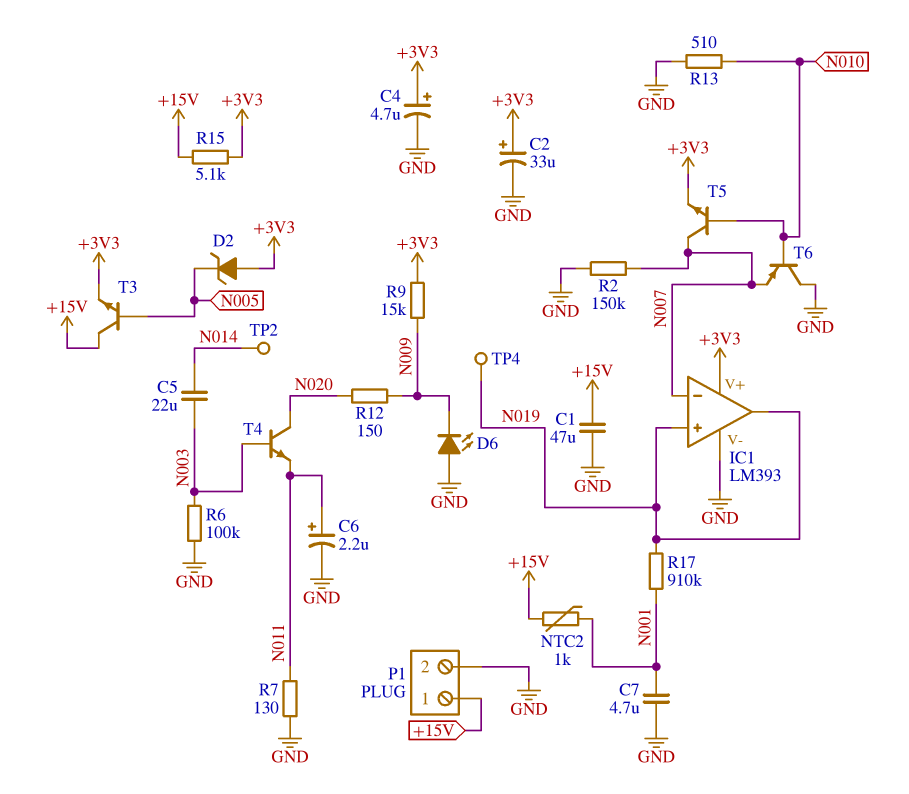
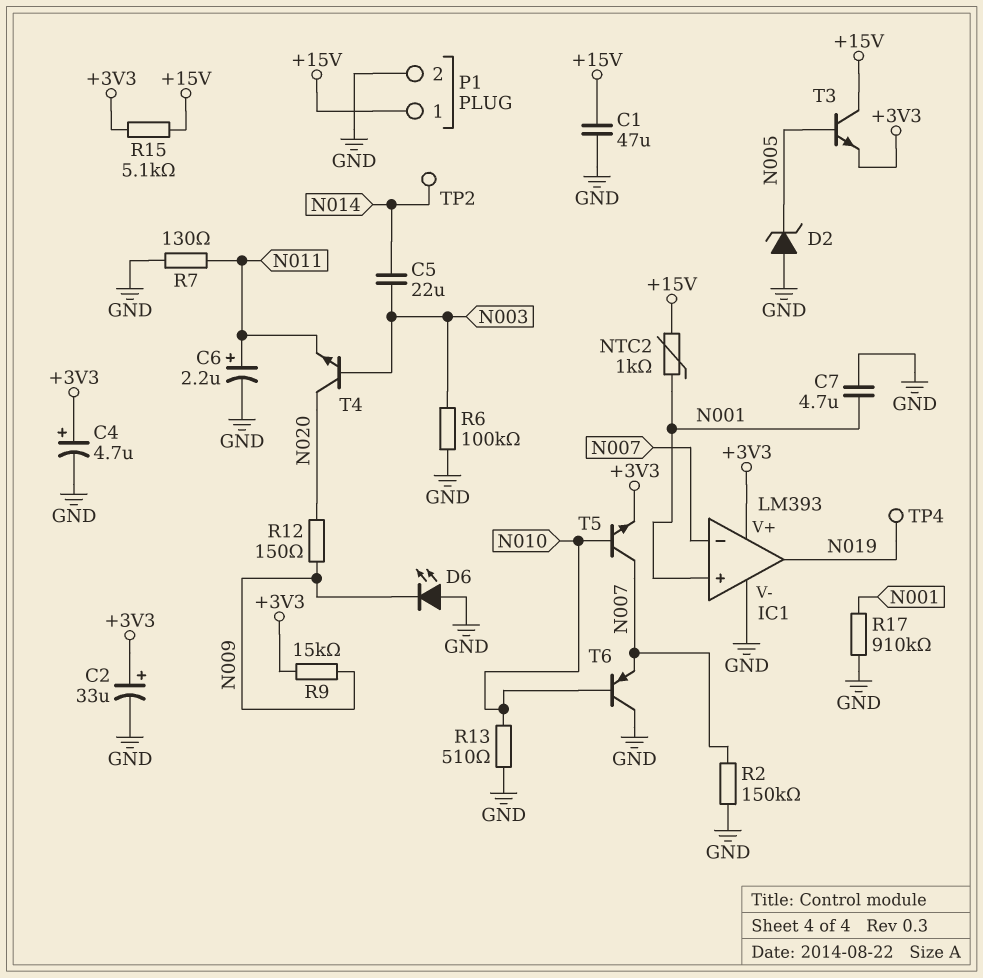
D2: zener (A +3V3, K N005) -> zener (A GND, K N005)
IC1 pin in+: N019 -> N001
R17: 910k (N001, N019) -> 910k (GND, N001)

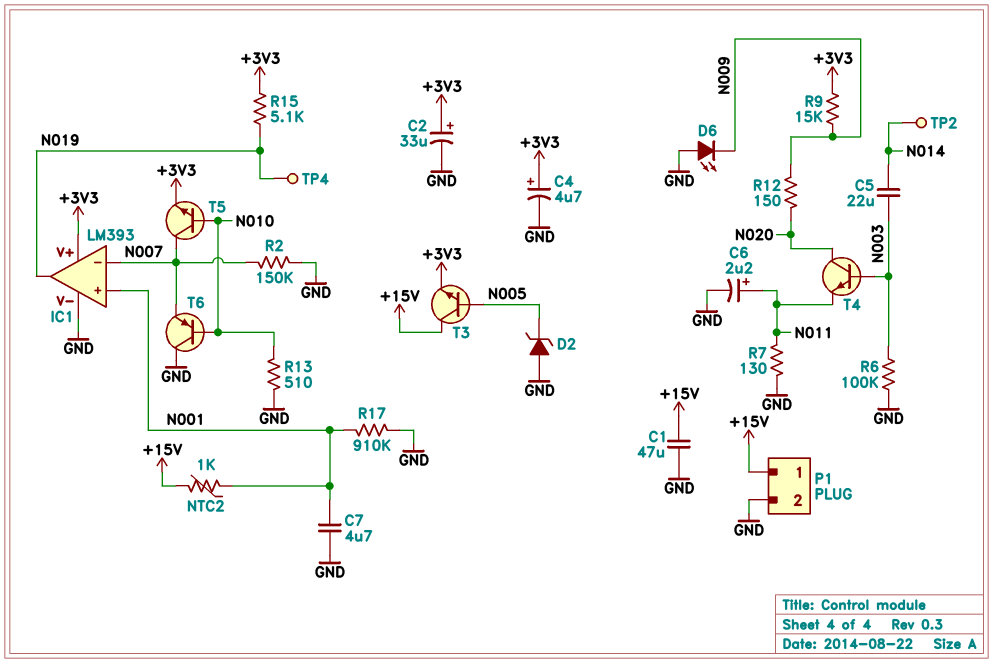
R15: 5.1k (+3V3, +15V) -> 5.1k (+3V3, N019)

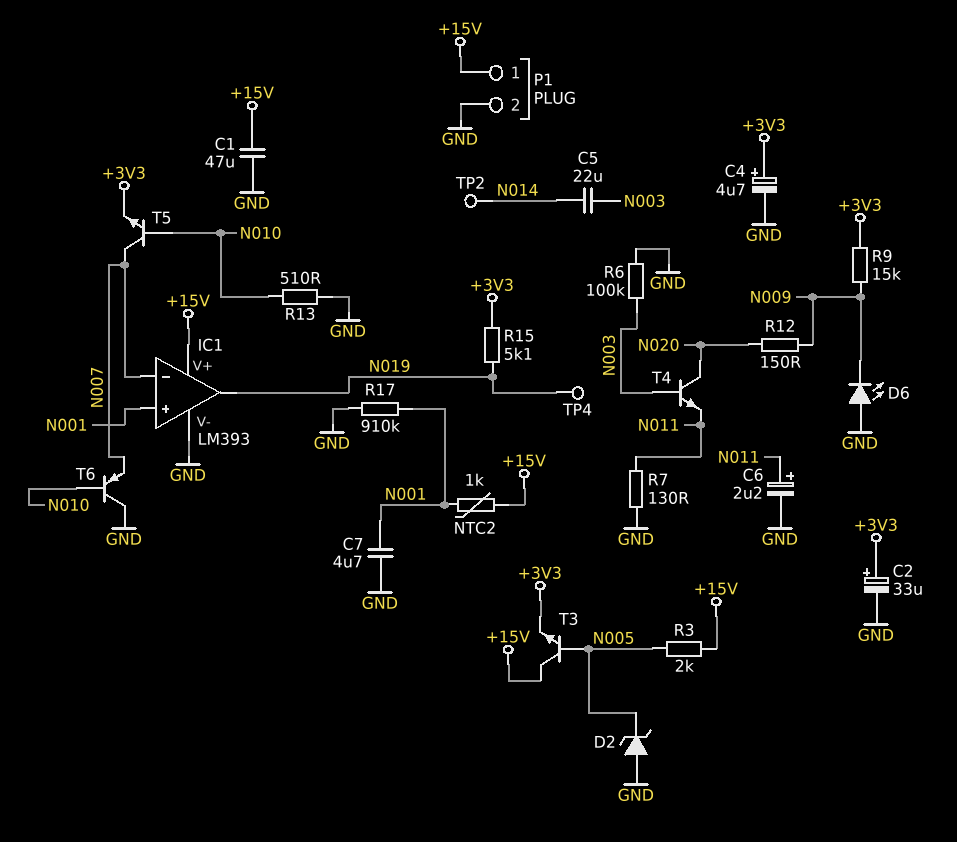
IC1 pin V+: +3V3 -> +15V
R2: 150k (GND, N007) -> none
R3: none -> 2k (+15V, N005)

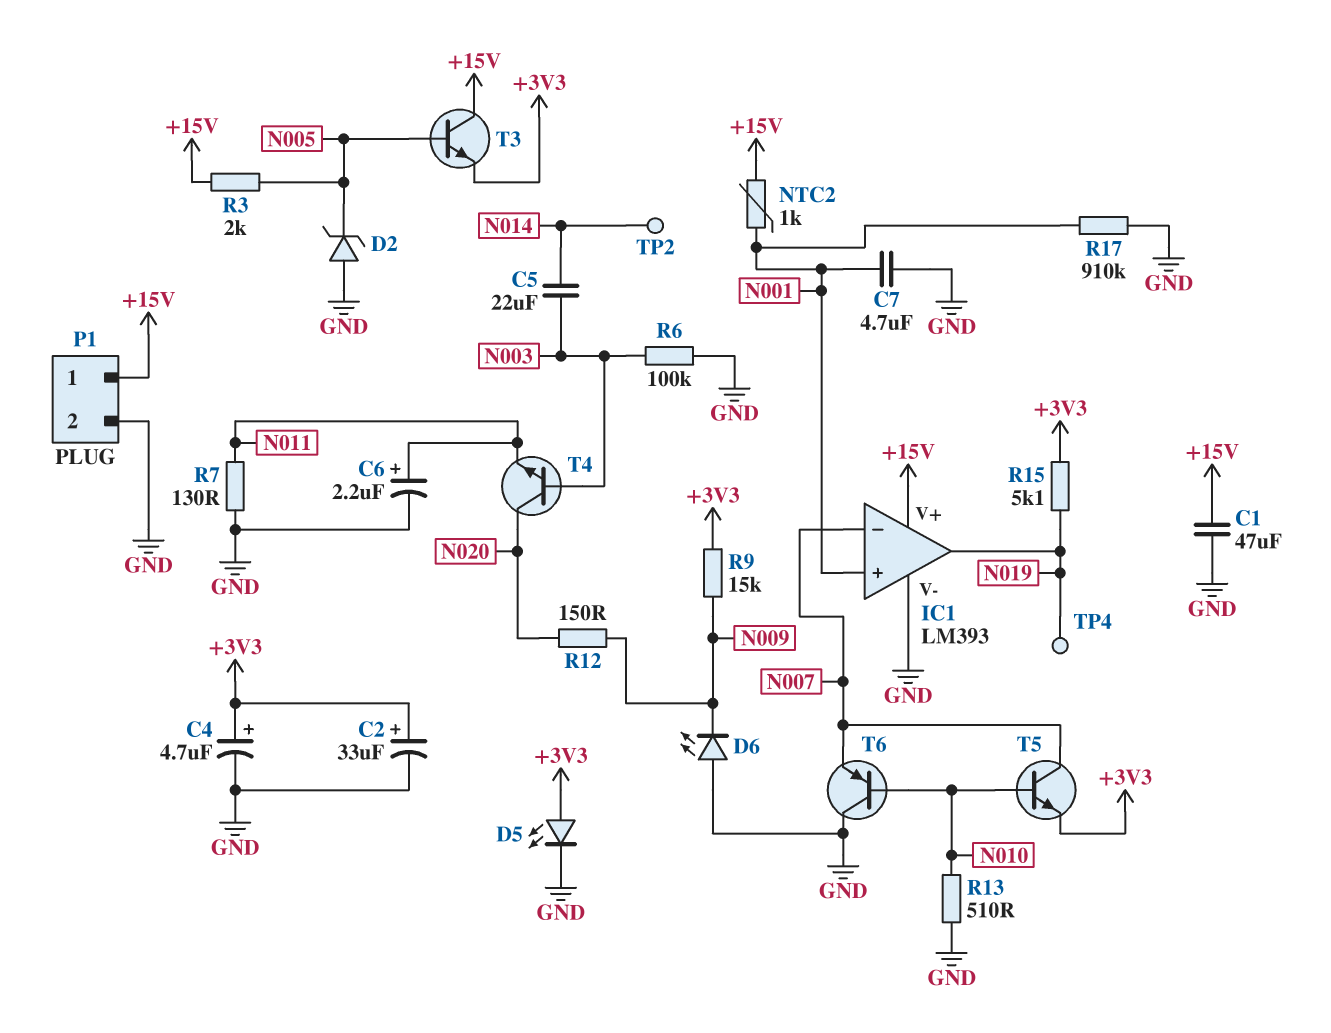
D5: none -> LED (A +3V3, K GND)

